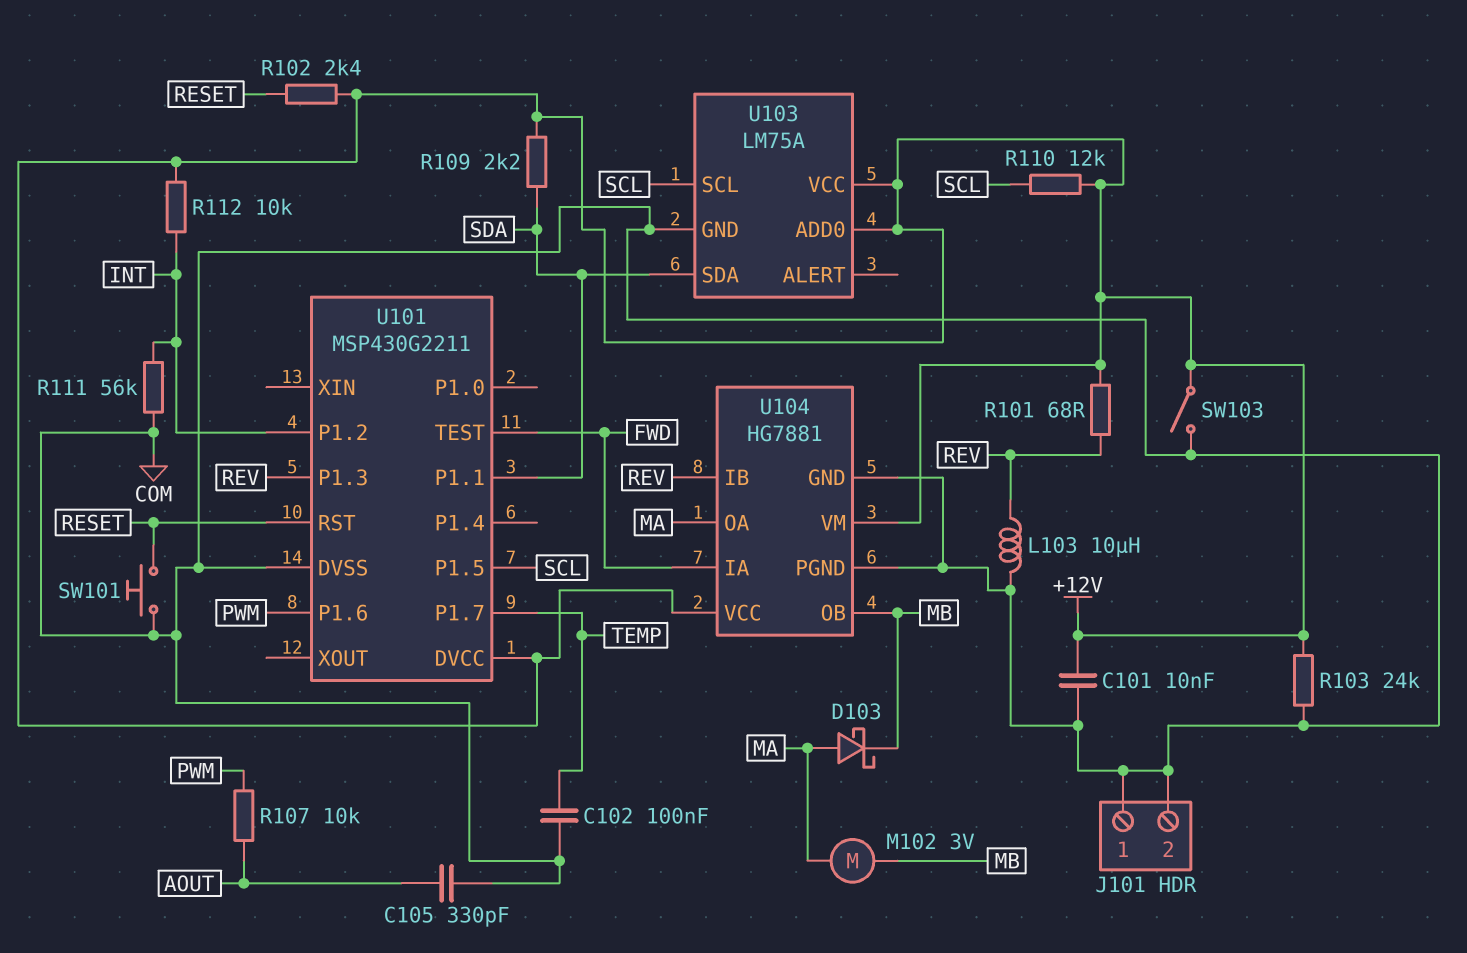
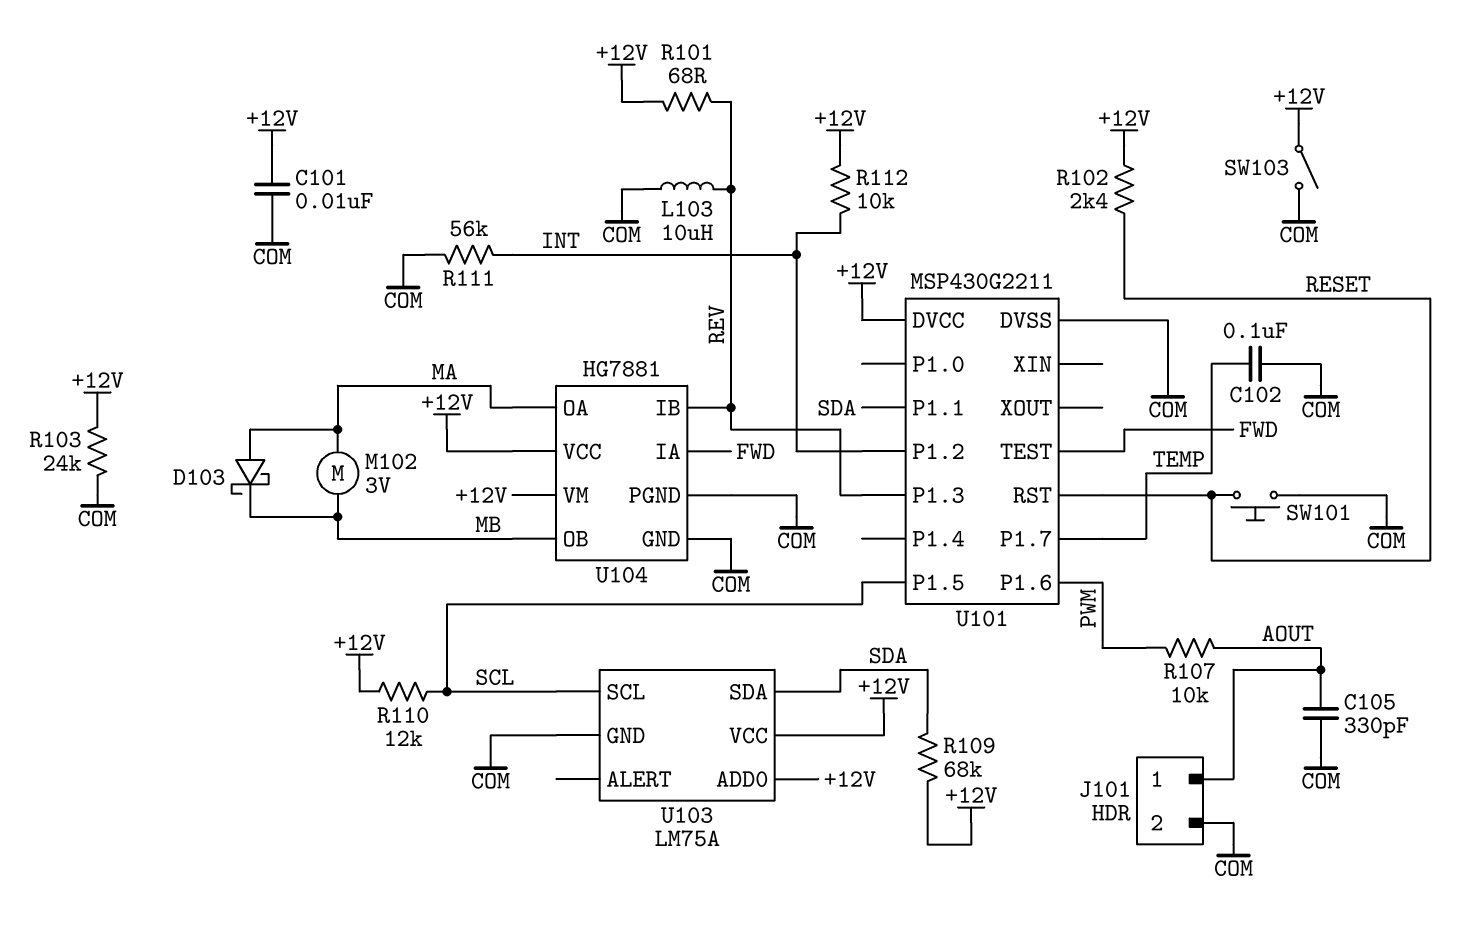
J101 pin 1: COM -> AOUT
R109: 2.2k (+12V, SDA) -> 68k (+12V, SDA)

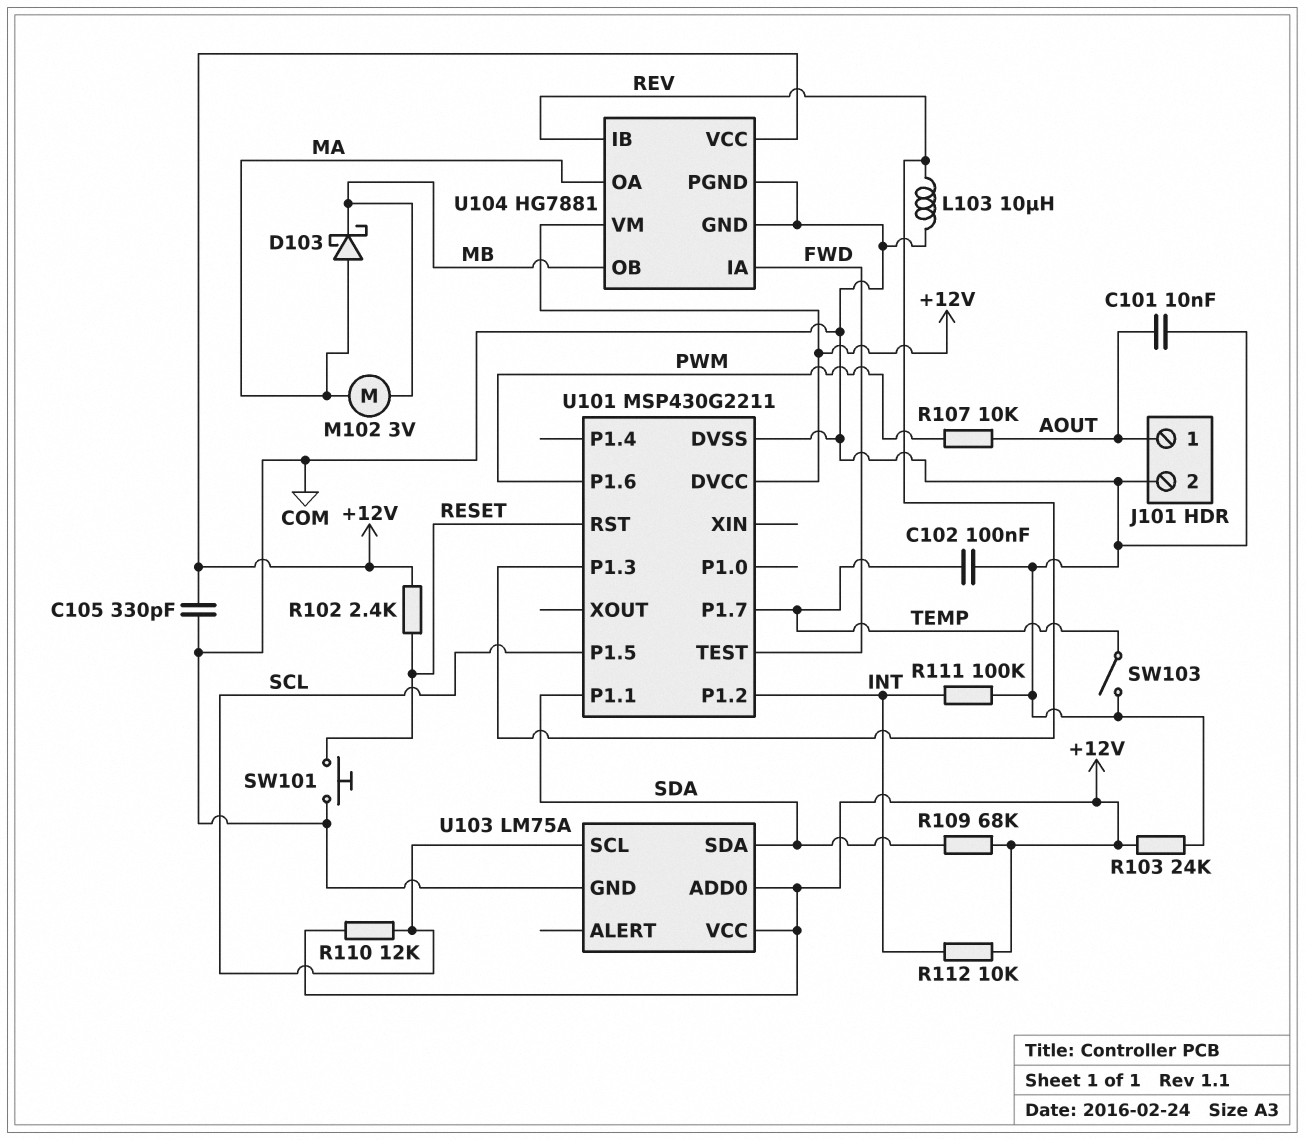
C101: 10nF (+12V, COM) -> 10nF (AOUT, COM)
C105: 330pF (AOUT, COM) -> 330pF (+12V, COM)
R101: 68 (+12V, REV) -> none
R111: 56k (COM, INT) -> 100k (COM, INT)
SW103: switch (+12V, COM) -> switch (COM, TEMP)

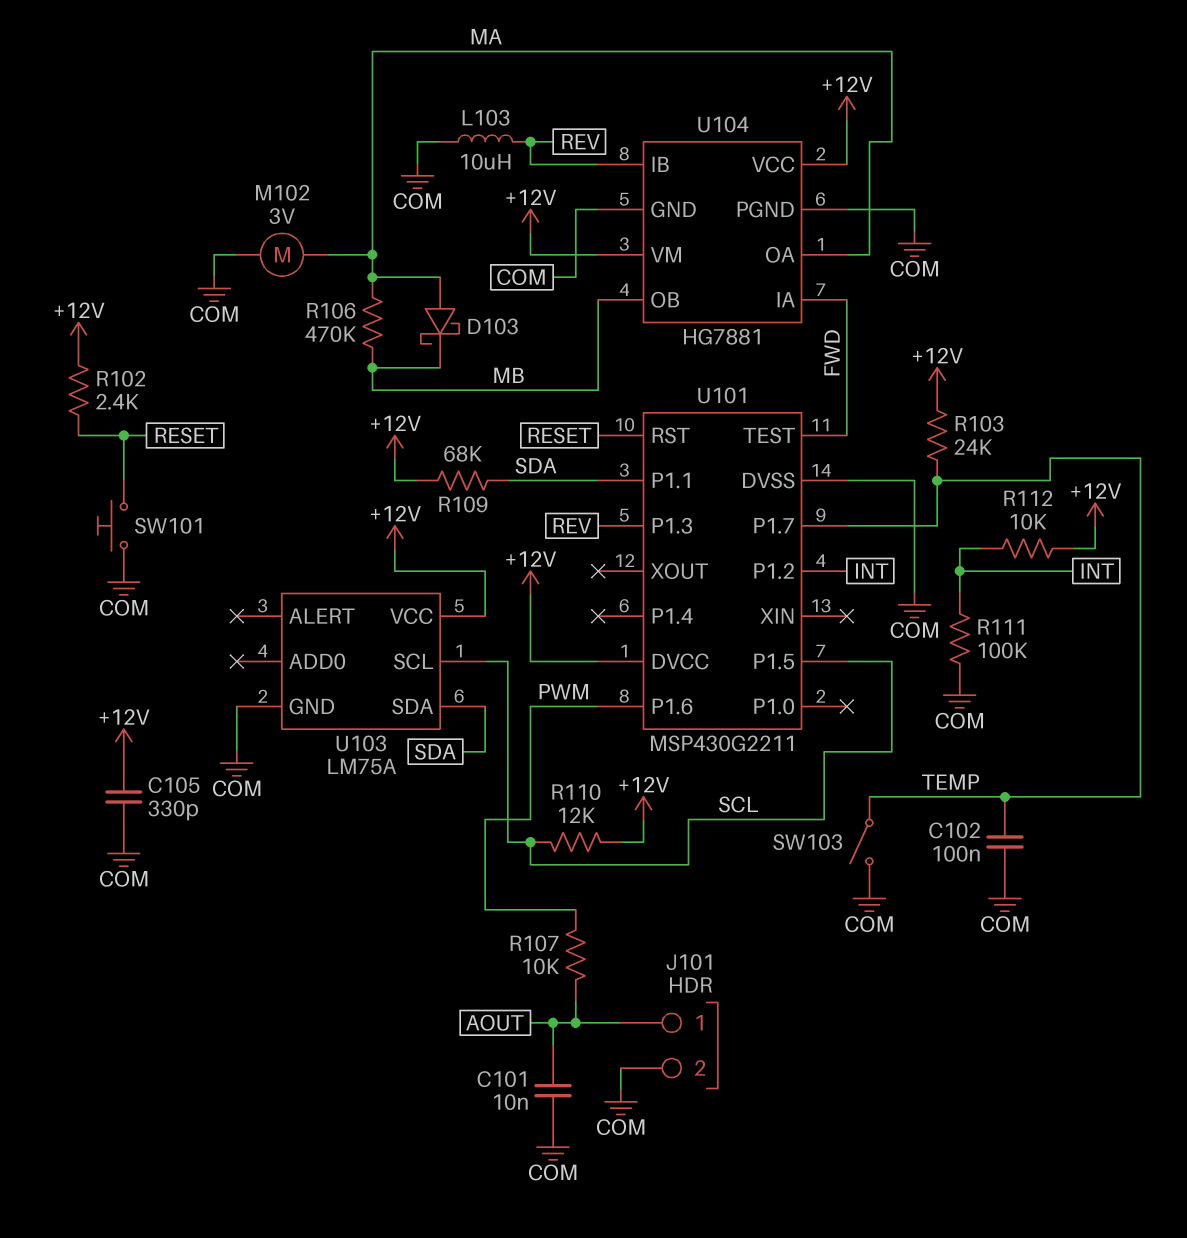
M102: motor 3V (MA, MB) -> motor 3V (COM, MA)
R103: 24k (+12V, COM) -> 24k (+12V, TEMP)
R106: none -> 470k (MA, MB)
U103 pin ADD0: +12V -> none

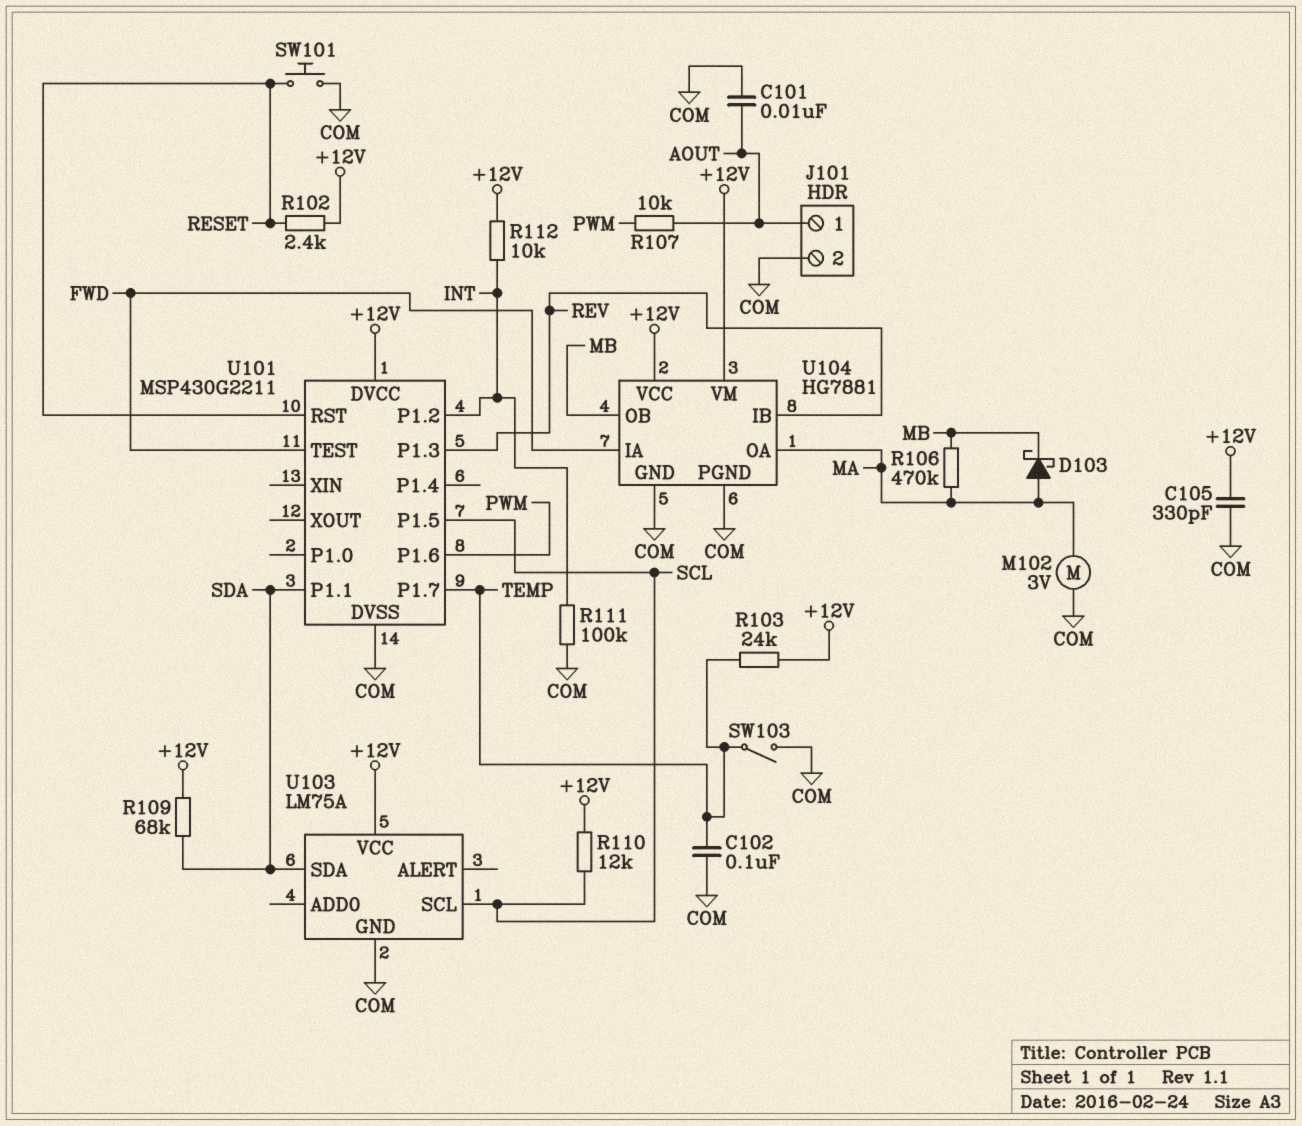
L103: 10uH (COM, REV) -> none

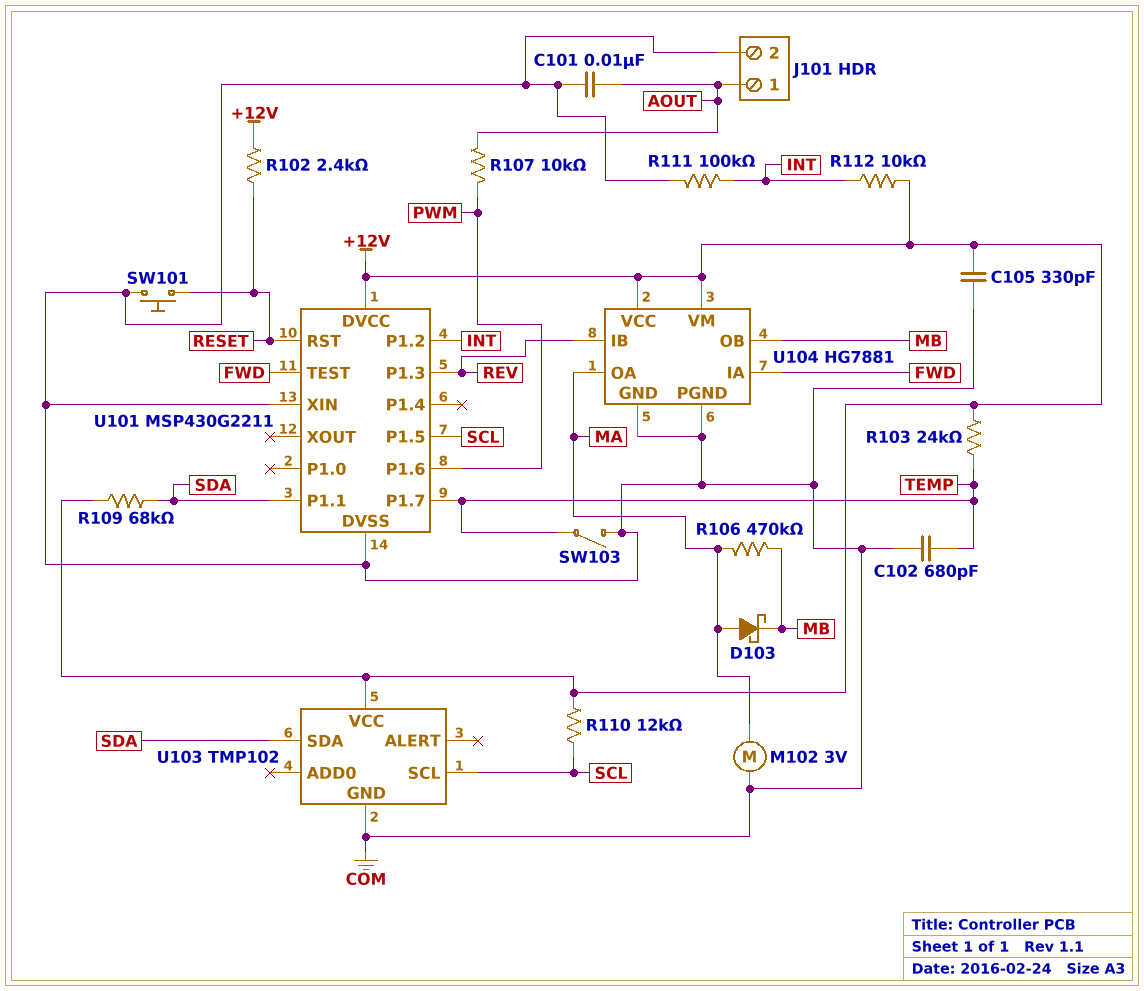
C102: 100nF (COM, TEMP) -> 680pF (COM, TEMP)
U101 pin XIN: none -> COM
U103: LM75A -> TMP102

